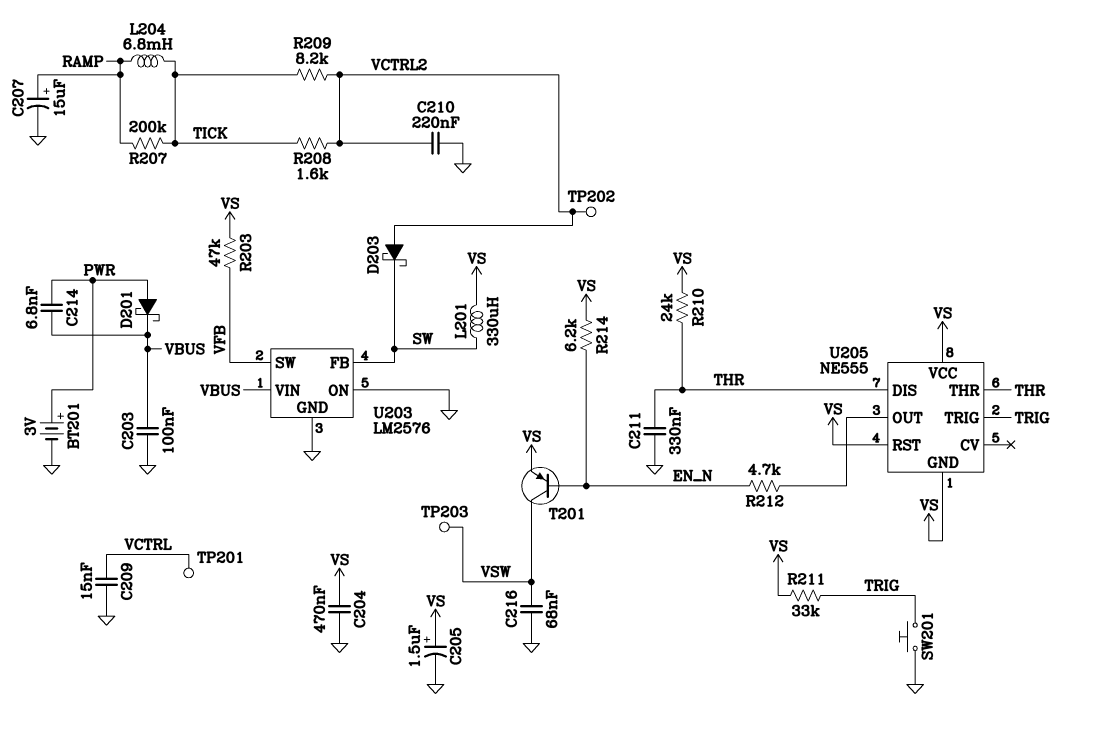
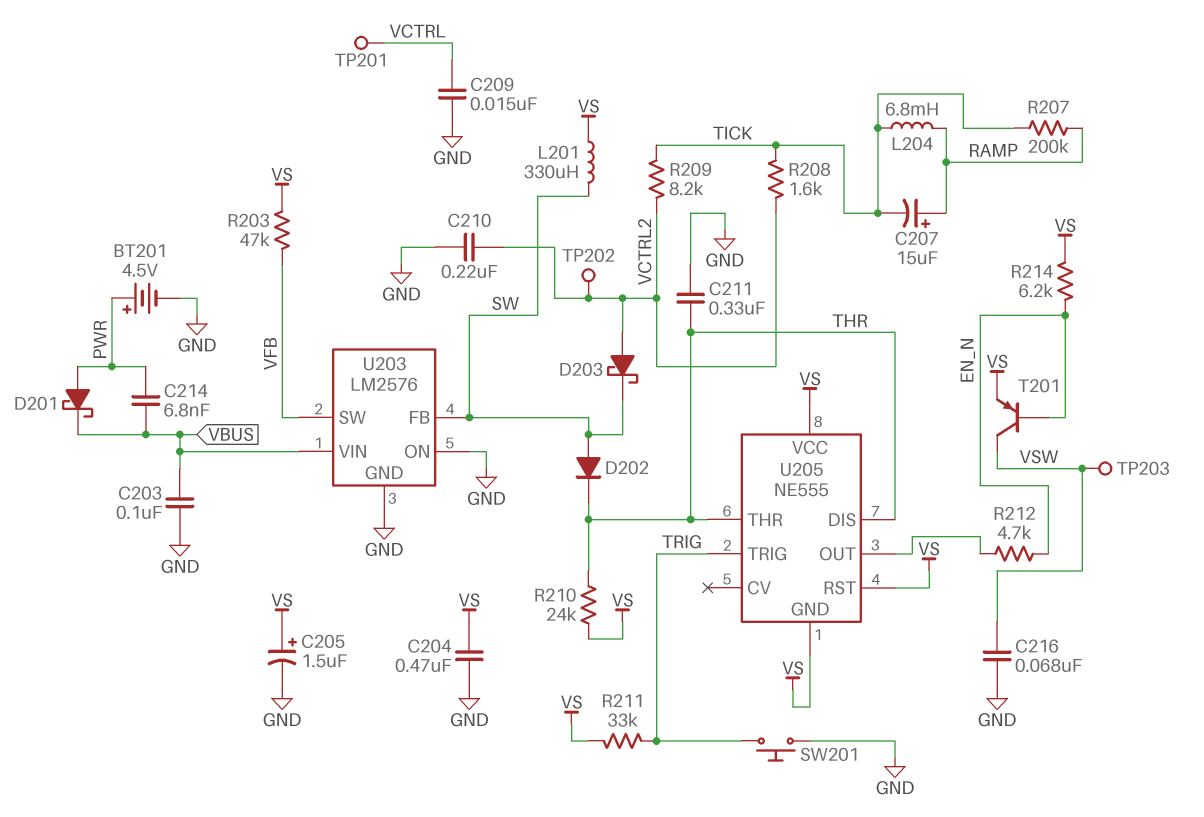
BT201: 3V (plus PWR, minus GND) -> 4.5V (plus PWR, minus GND)
C207: 15uF (plus RAMP, minus GND) -> 15uF (plus RAMP, minus TICK)
D202: none -> diode (A SW, K THR)

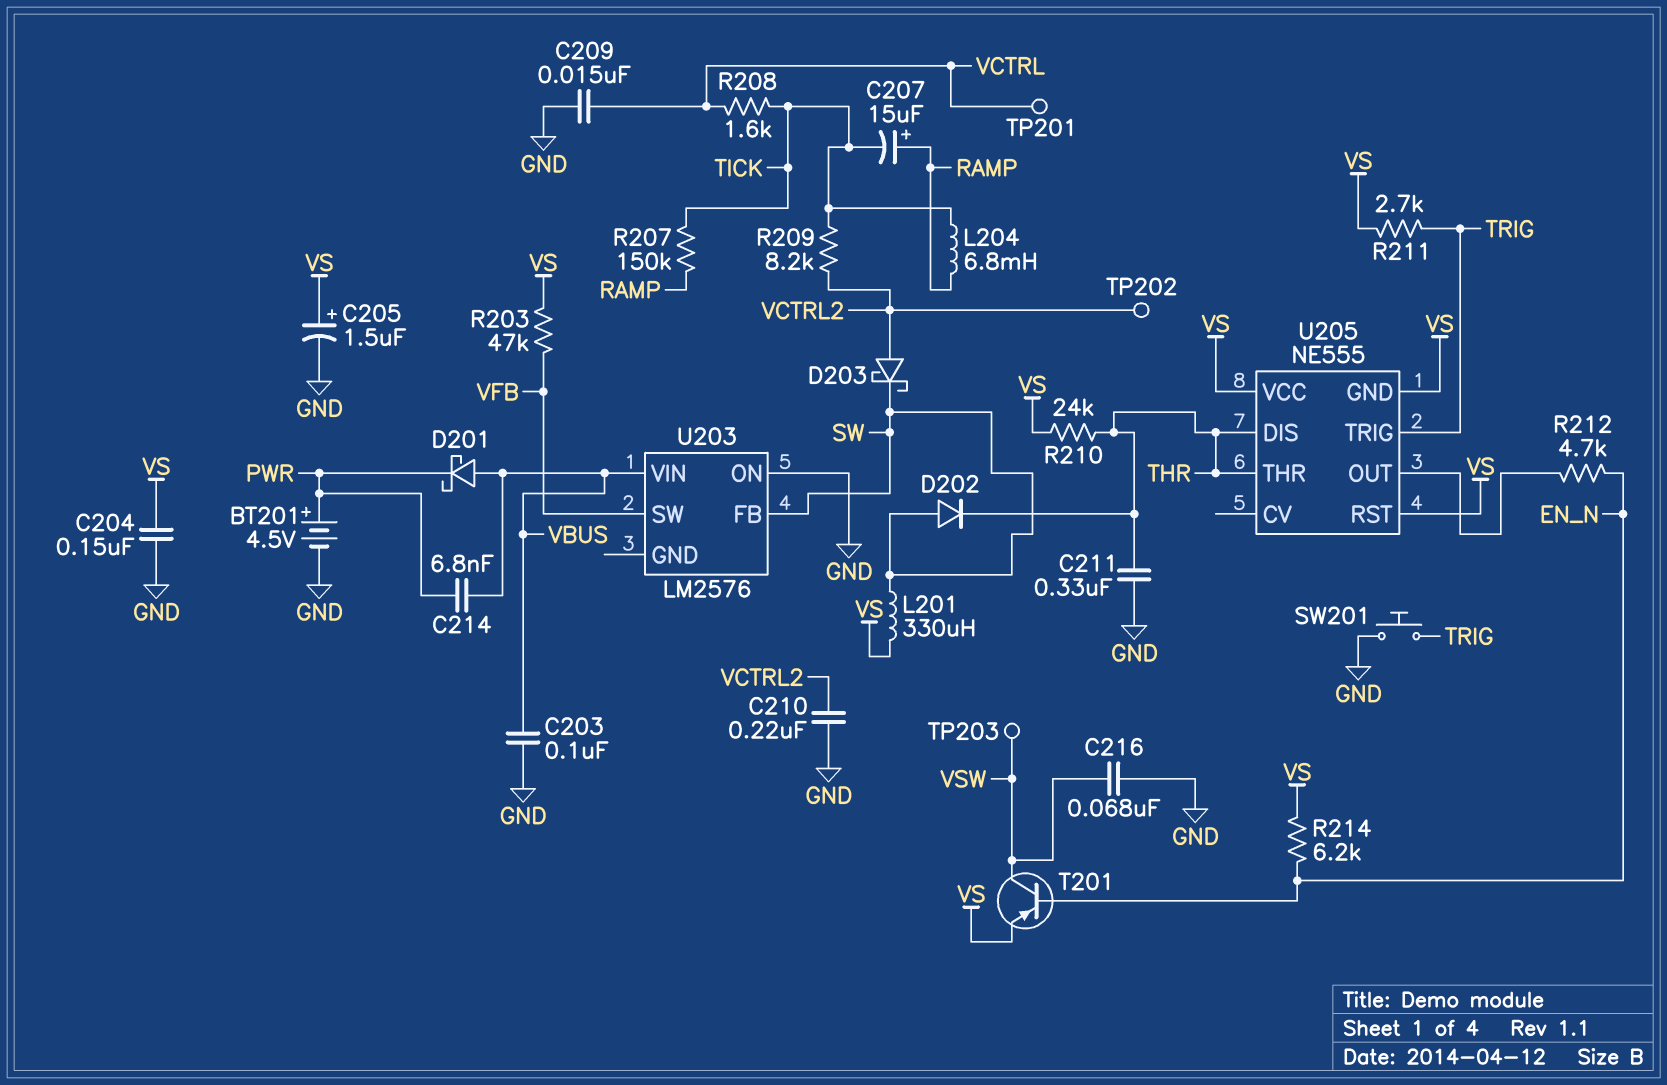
C204: 470nF (GND, VS) -> 150nF (GND, VS)
D201: schottky (A PWR, K VBUS) -> schottky (A VBUS, K PWR)
R207: 200k (RAMP, TICK) -> 150k (RAMP, TICK)
R208: 1.6k (TICK, VCTRL2) -> 1.6k (TICK, VCTRL)
R211: 33k (TRIG, VS) -> 2.7k (TRIG, VS)
U203 pin GND: GND -> none

